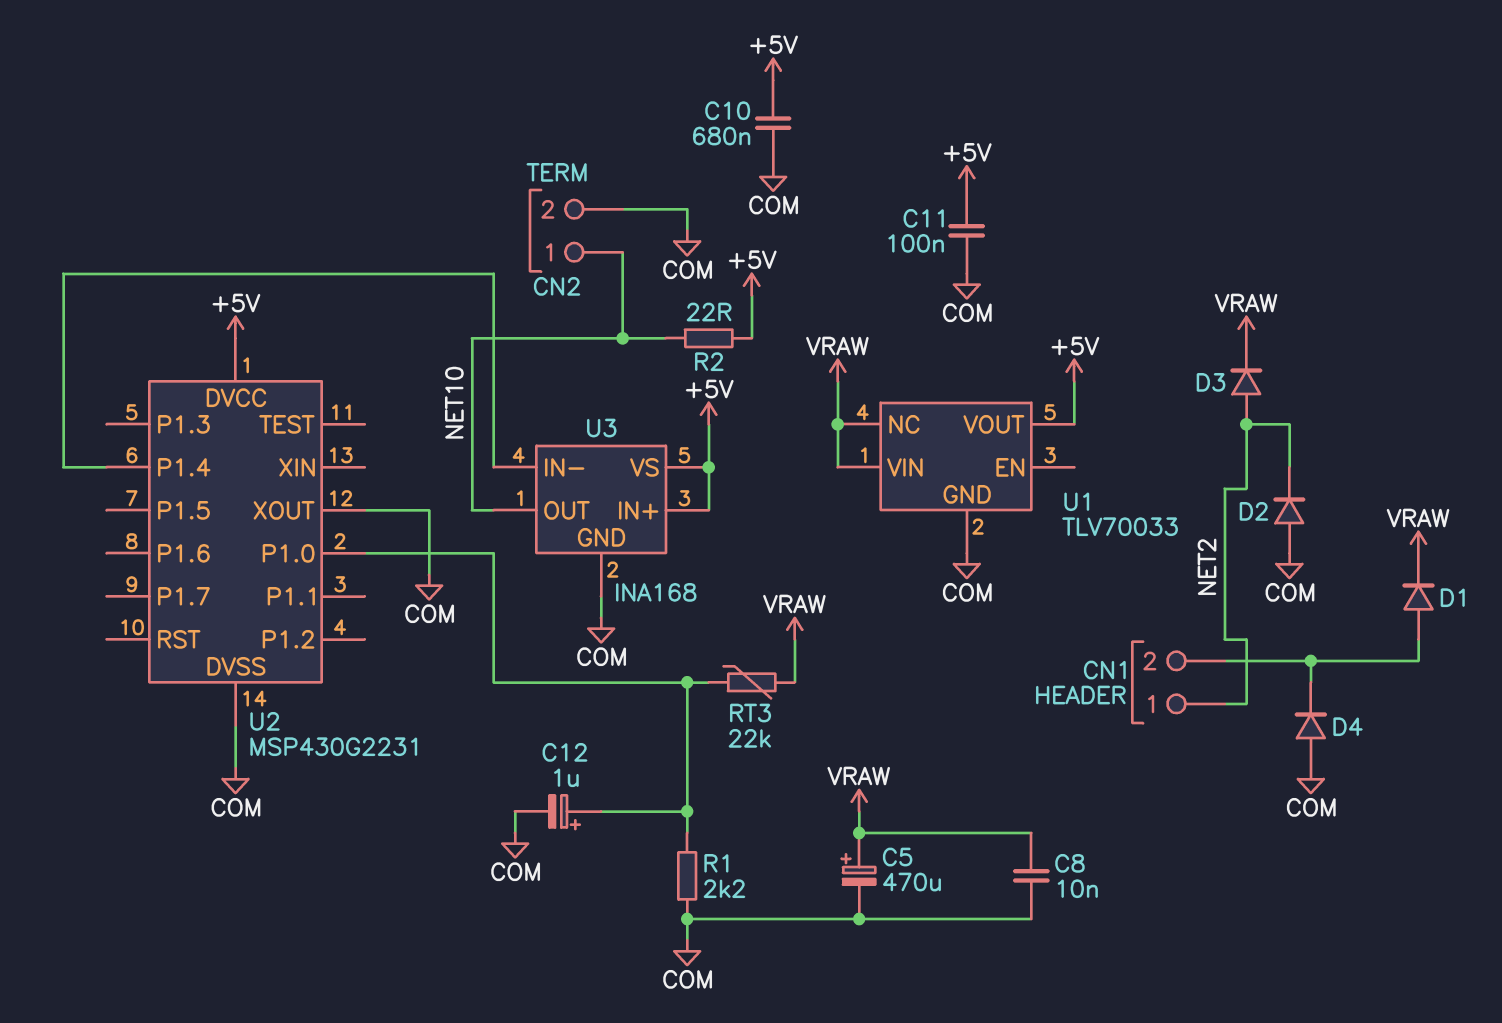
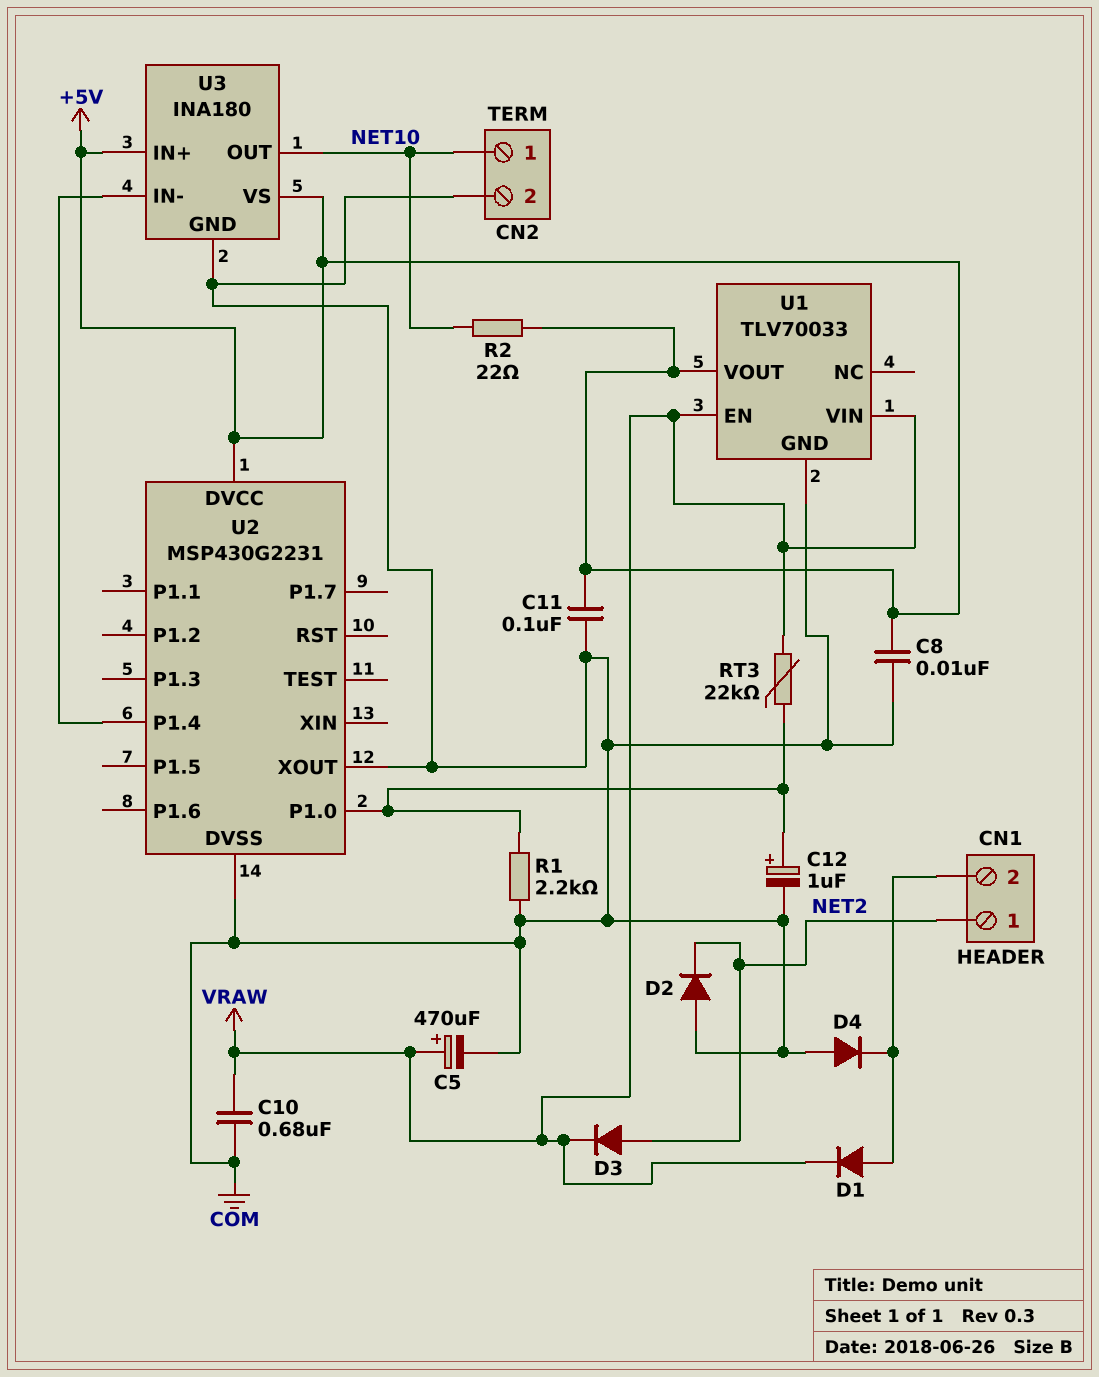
C8: 10nF (COM, VRAW) -> 10nF (+5V, COM)
C10: 680nF (+5V, COM) -> 680nF (COM, VRAW)
U1 pin EN: none -> VRAW
U1 pin NC: VRAW -> none
U3: INA168 -> INA180

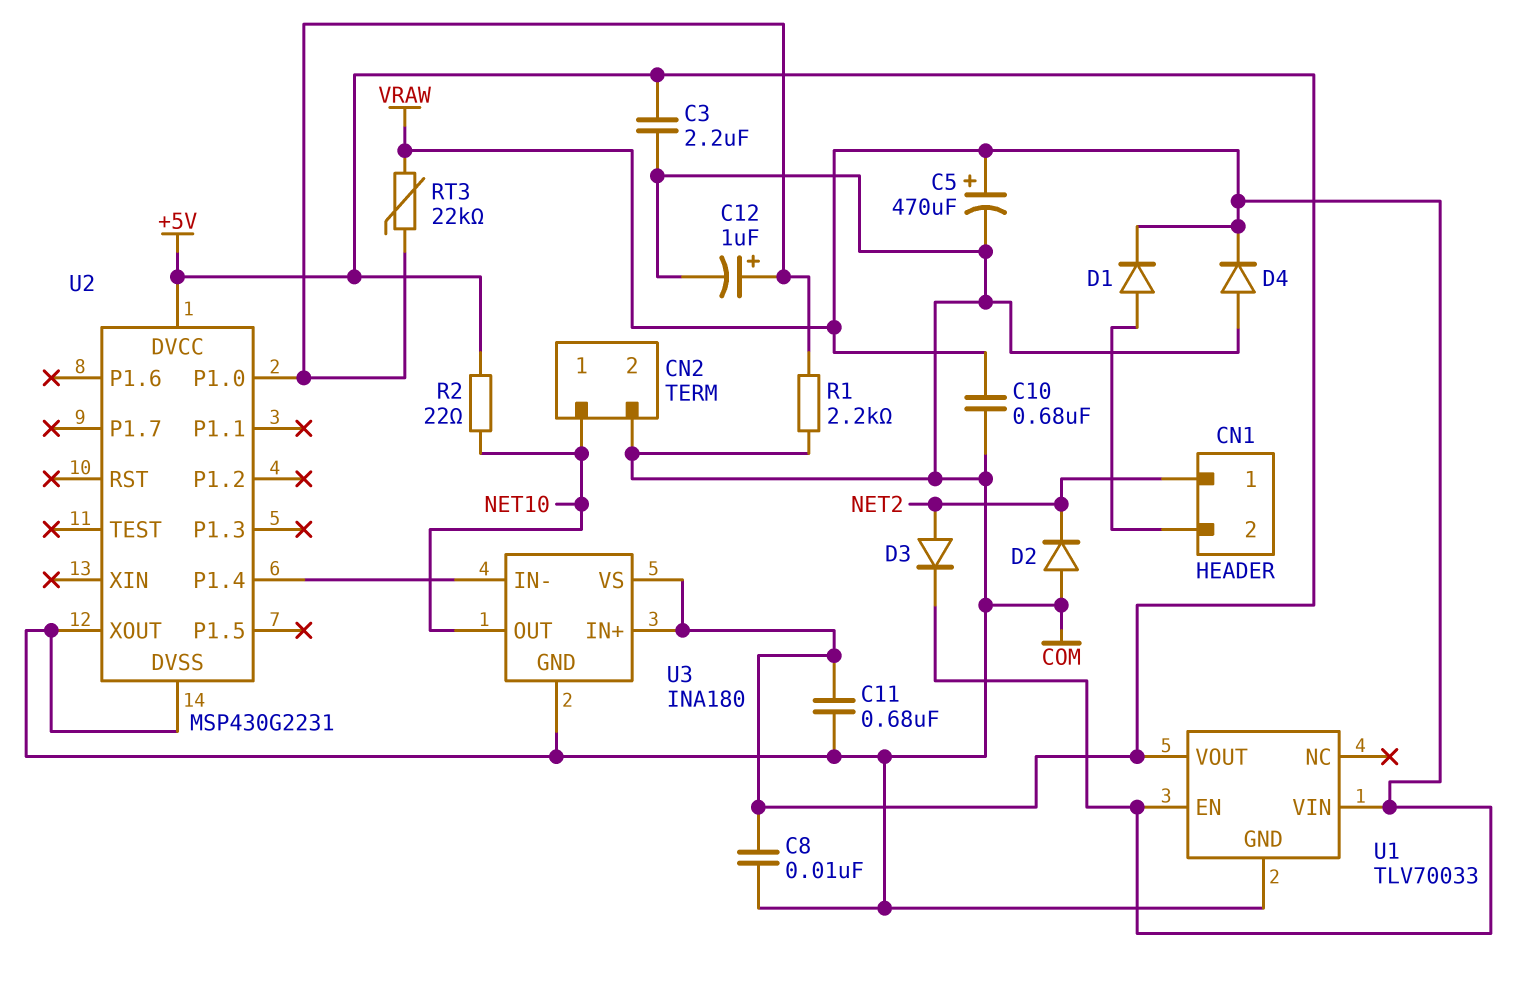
C3: none -> 2.2uF (+5V, COM)
C11: 100nF (+5V, COM) -> 680nF (+5V, COM)
D4: diode (A COM, K CN1/2) -> diode (A COM, K VRAW)

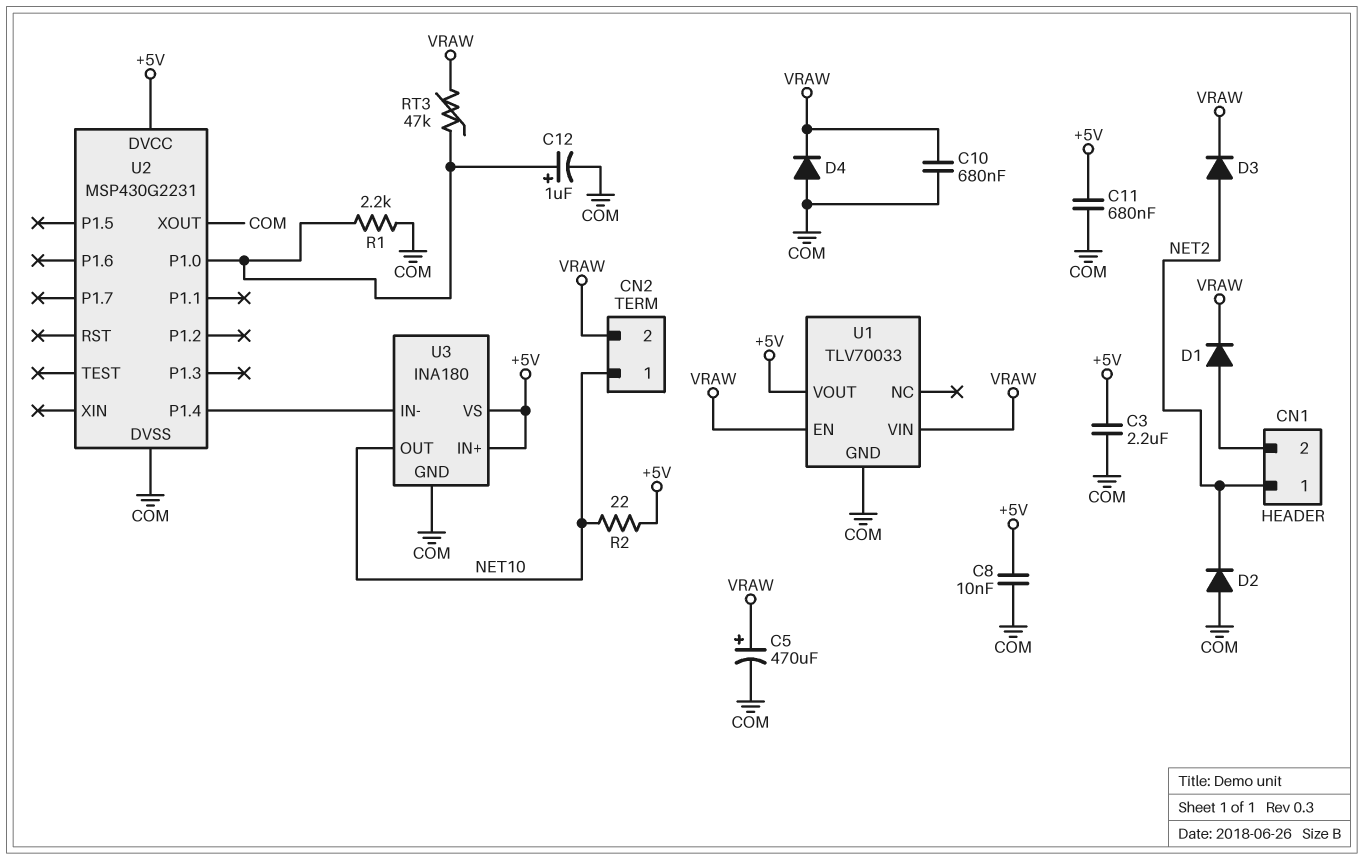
CN2 pin 2: COM -> VRAW
RT3: 22k (U2/P1.0, VRAW) -> 47k (U2/P1.0, VRAW)

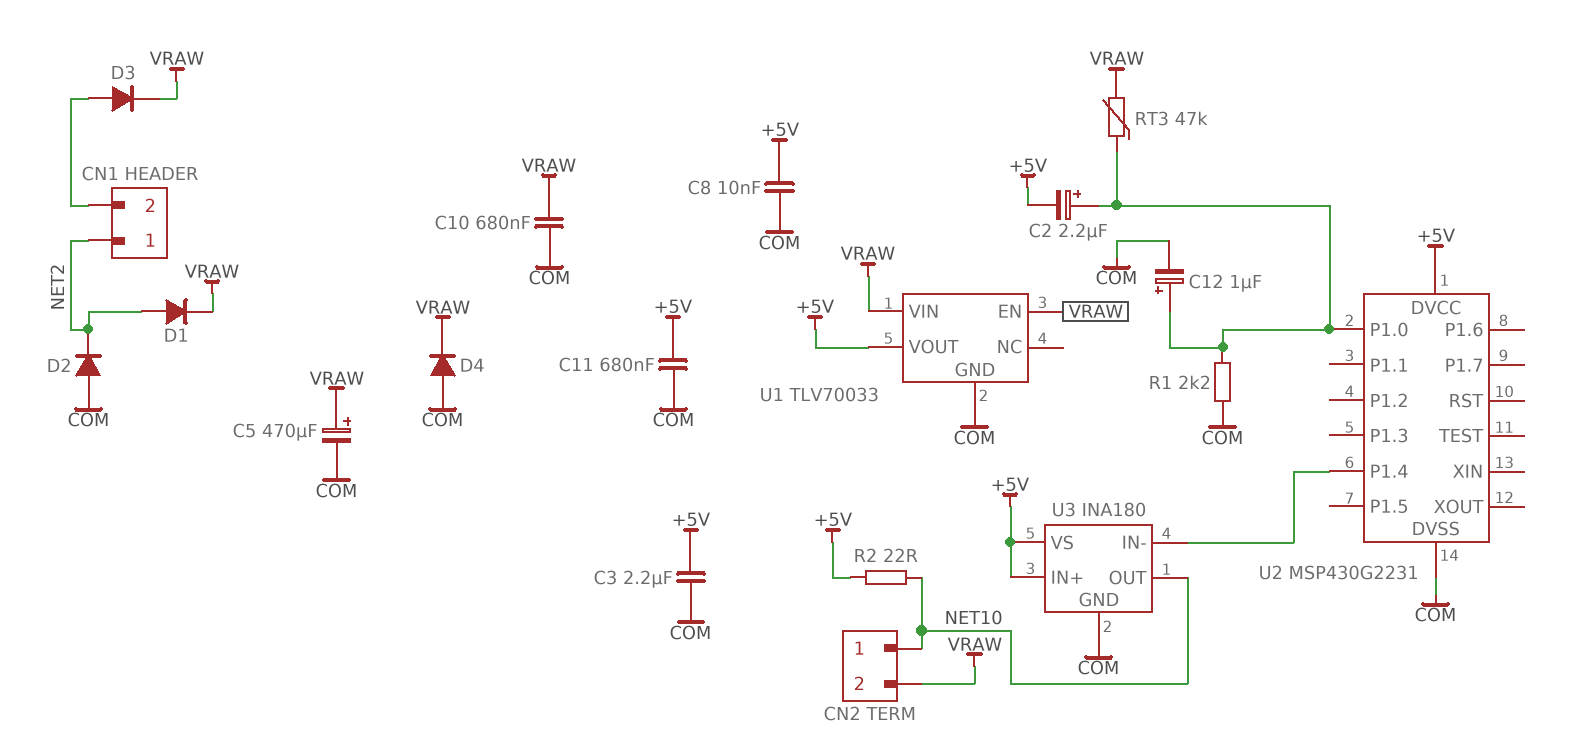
C2: none -> 2.2uF (plus U2/P1.0, minus +5V)
D1: diode (A CN1/2, K VRAW) -> diode (A NET2, K VRAW)
D3: diode (A NET2, K VRAW) -> diode (A CN1/2, K VRAW)
U2 pin XOUT: COM -> none

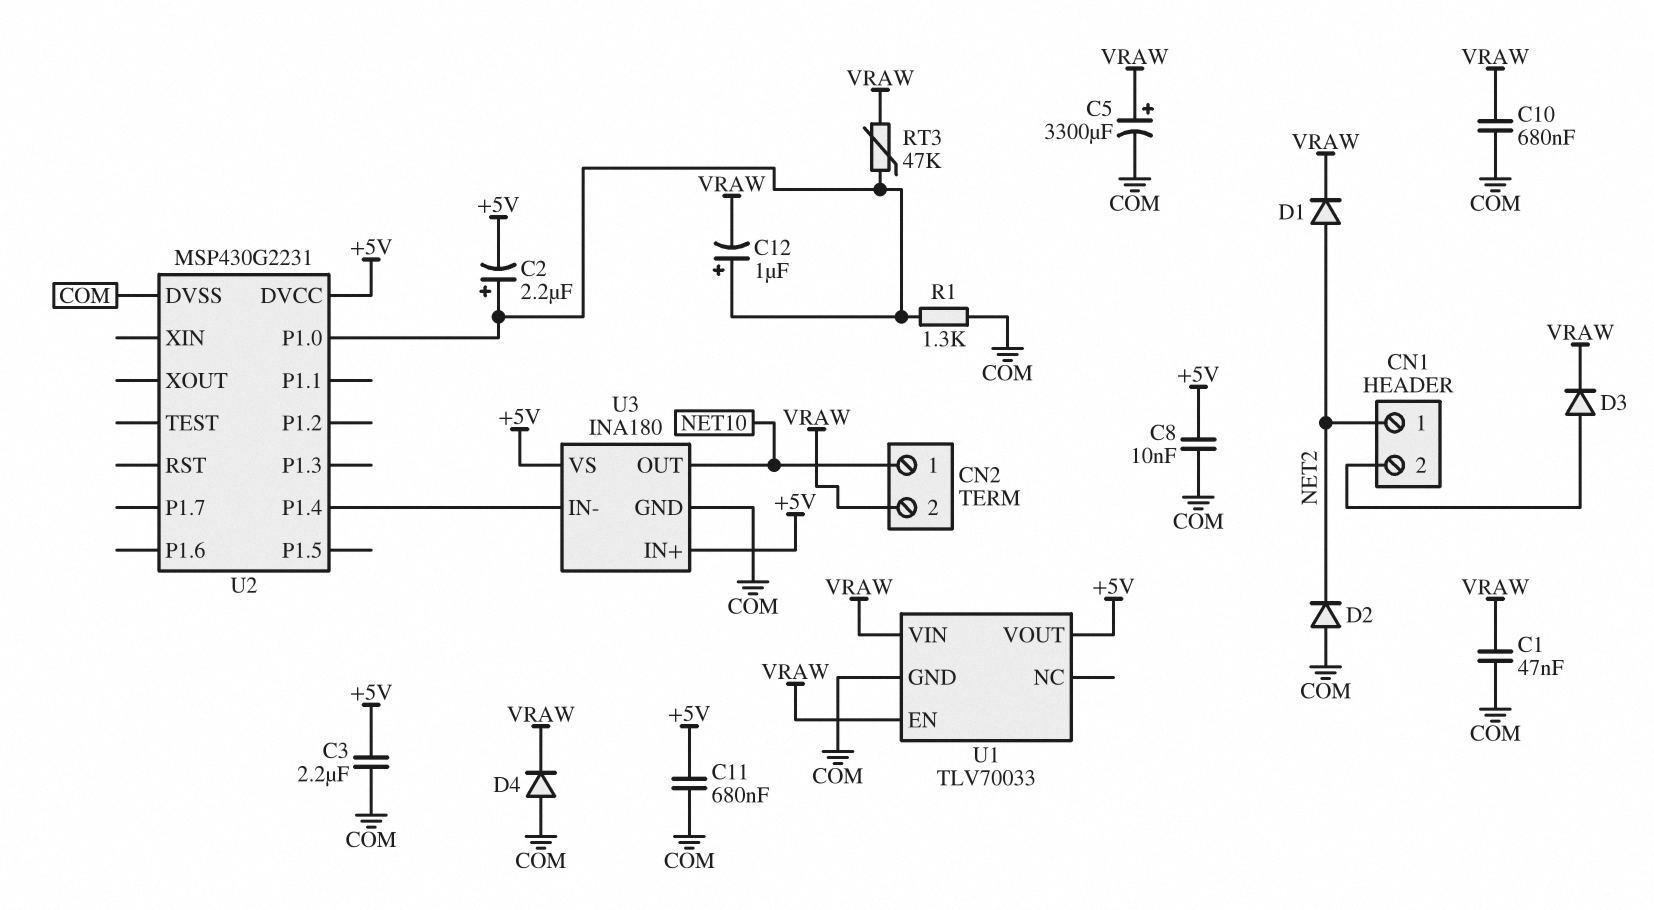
C1: none -> 47nF (COM, VRAW)
C5: 470uF (plus VRAW, minus COM) -> 3300uF (plus VRAW, minus COM)
C12: 1uF (plus U2/P1.0, minus COM) -> 1uF (plus U2/P1.0, minus VRAW)
R1: 2.2k (COM, U2/P1.0) -> 1.3k (COM, U2/P1.0)
R2: 22 (+5V, NET10) -> none

